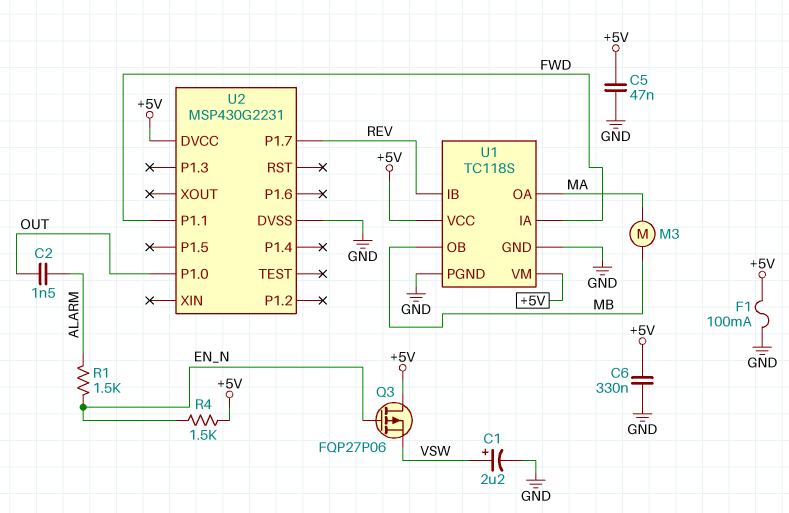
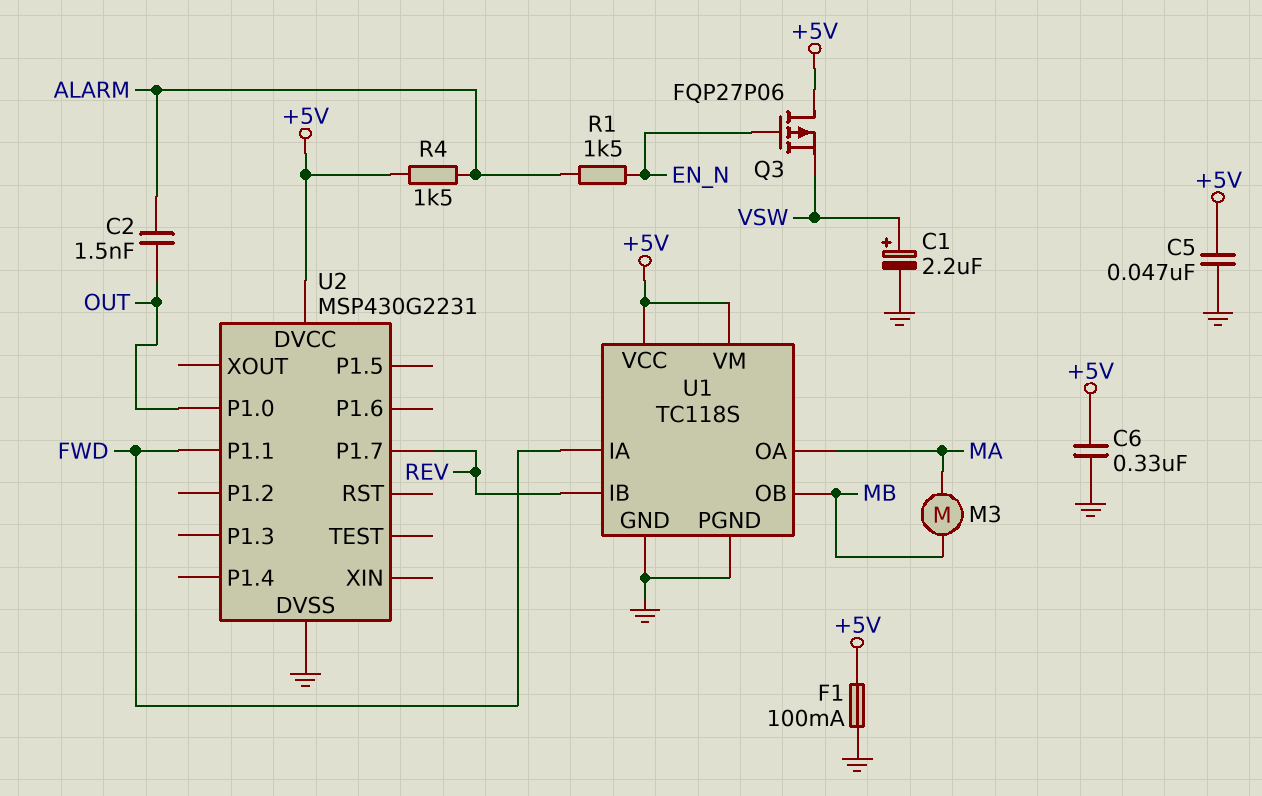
R4: 1.5k (+5V, EN_N) -> 1.5k (+5V, ALARM)

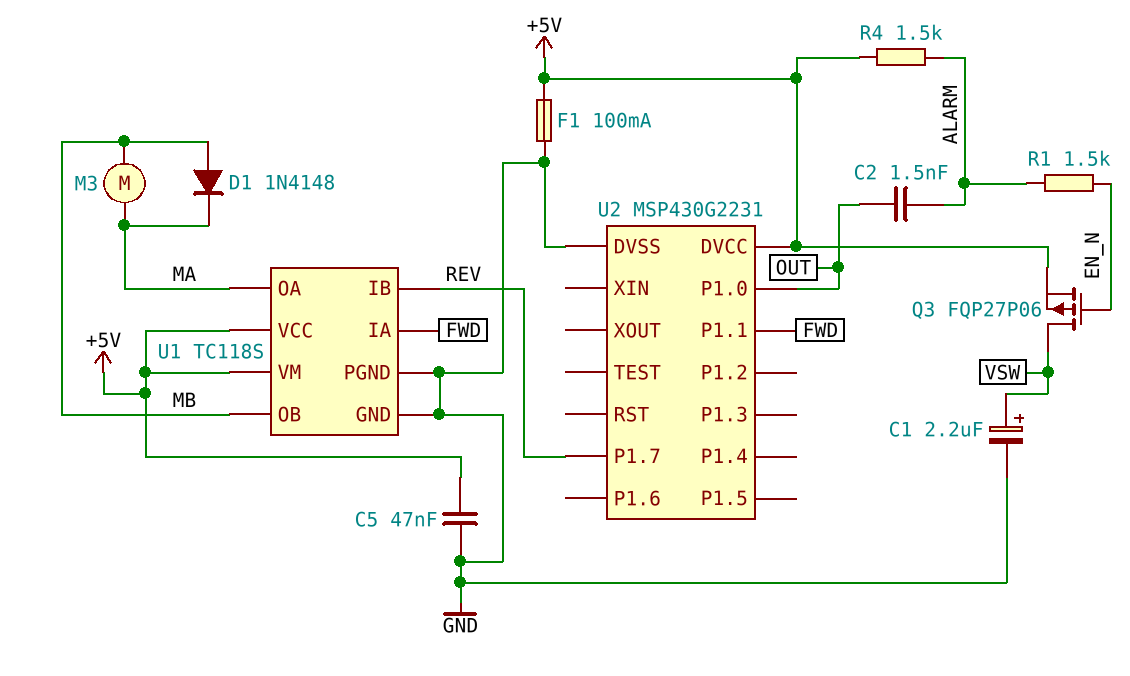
C6: 330nF (+5V, GND) -> none
D1: none -> diode 1N4148 (A MB, K MA)
Q3: PMOS FQP27P06 (G EN_N, D +5V, S VSW) -> PMOS FQP27P06 (G EN_N, D VSW, S +5V)

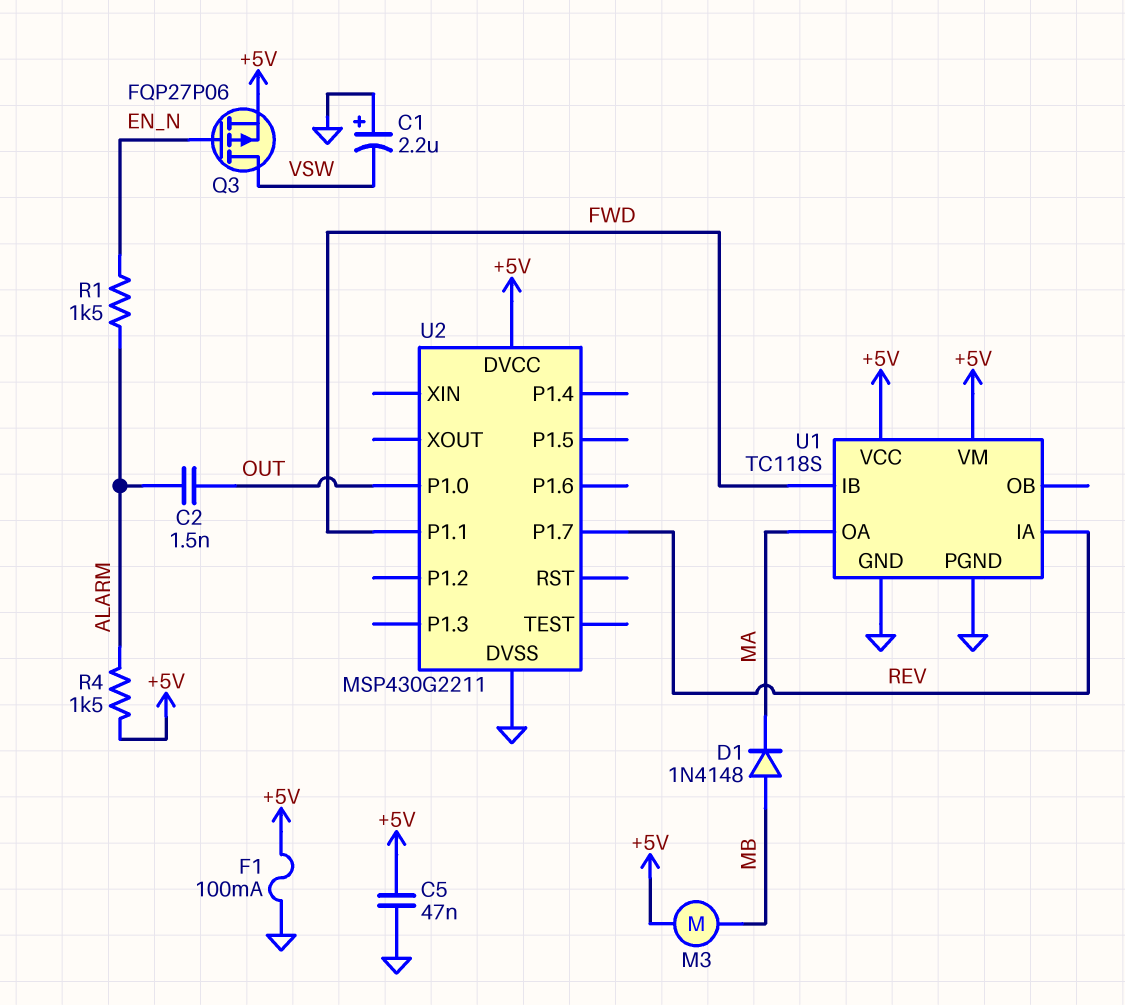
C1: 2.2uF (plus VSW, minus GND) -> 2.2uF (plus GND, minus VSW)
M3: motor (MA, MB) -> motor (+5V, MB)
U1 pin IA: FWD -> REV
U1 pin IB: REV -> FWD
U1 pin OB: MB -> none
U2: MSP430G2231 -> MSP430G2211

